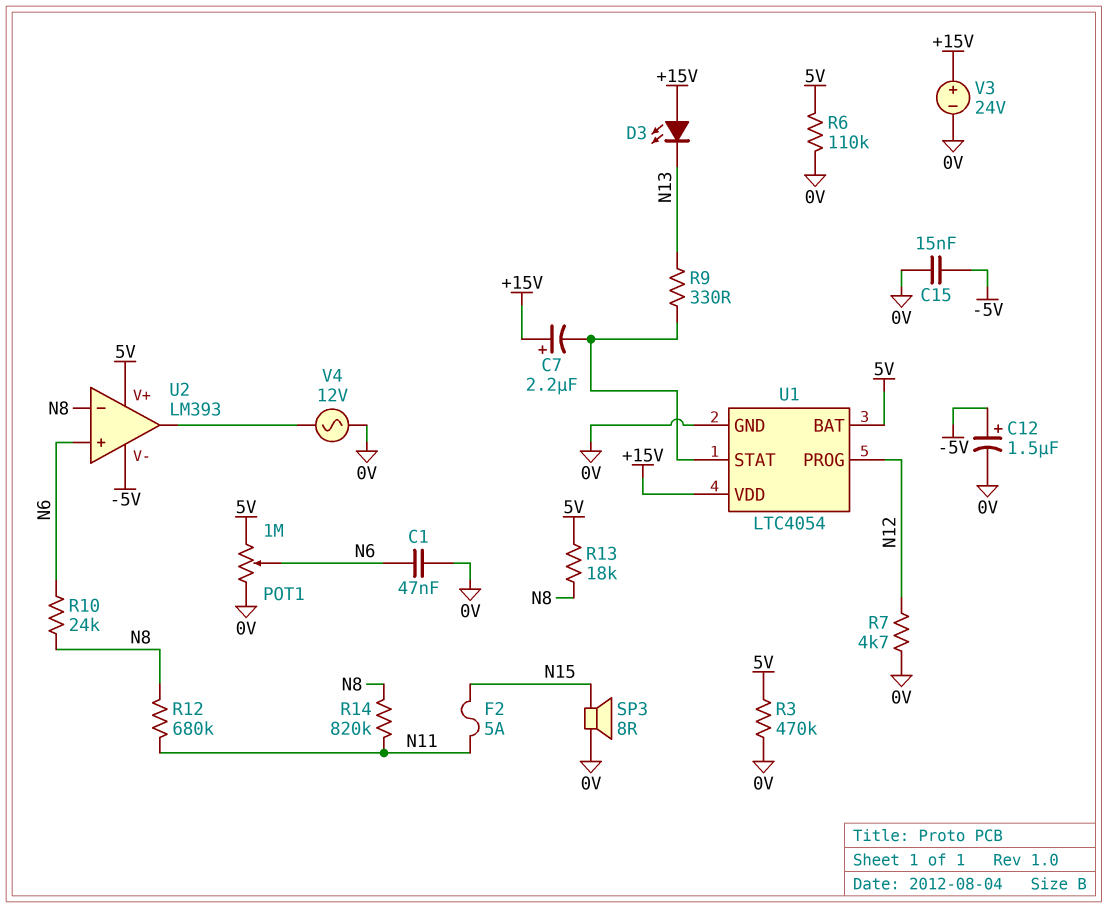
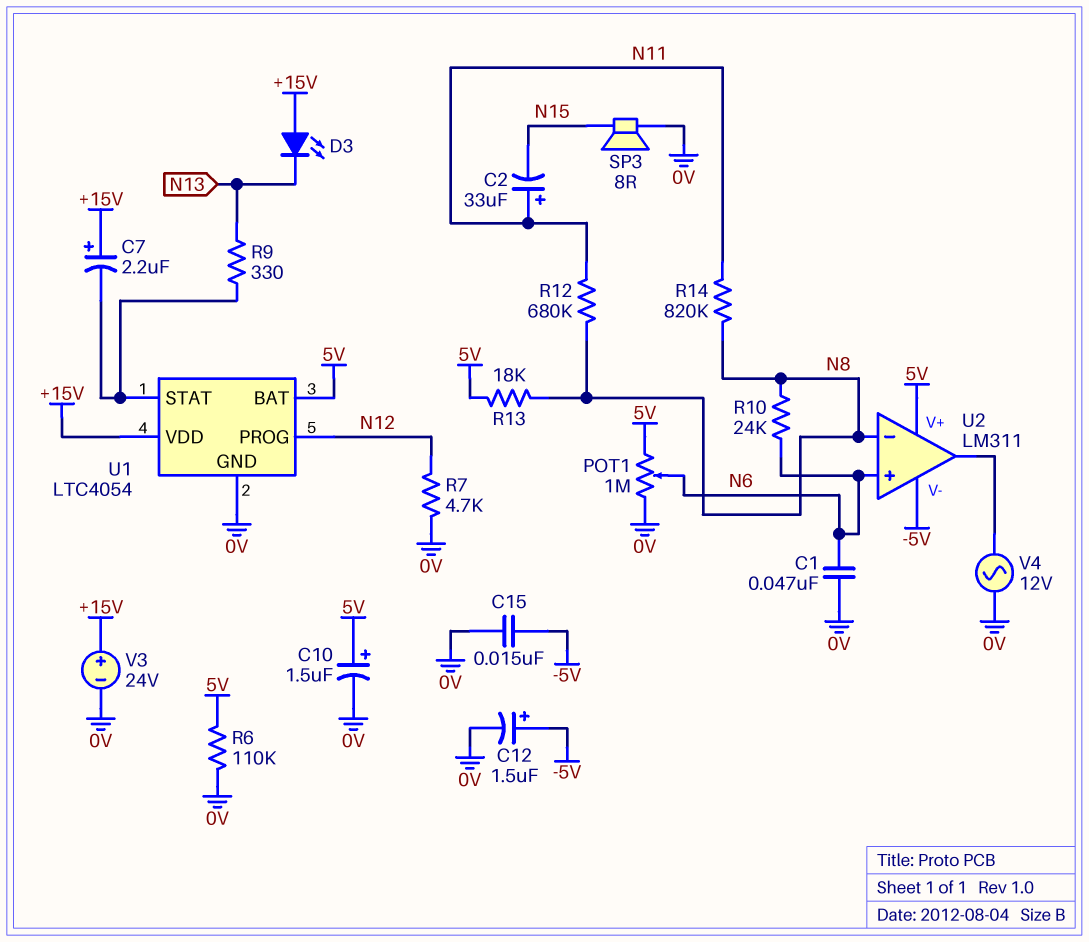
C2: none -> 33uF (plus N11, minus N15)
C10: none -> 1.5uF (plus 5V, minus 0V)
F2: 5A (N11, N15) -> none
R3: 470k (0V, 5V) -> none
U2: LM393 -> LM311

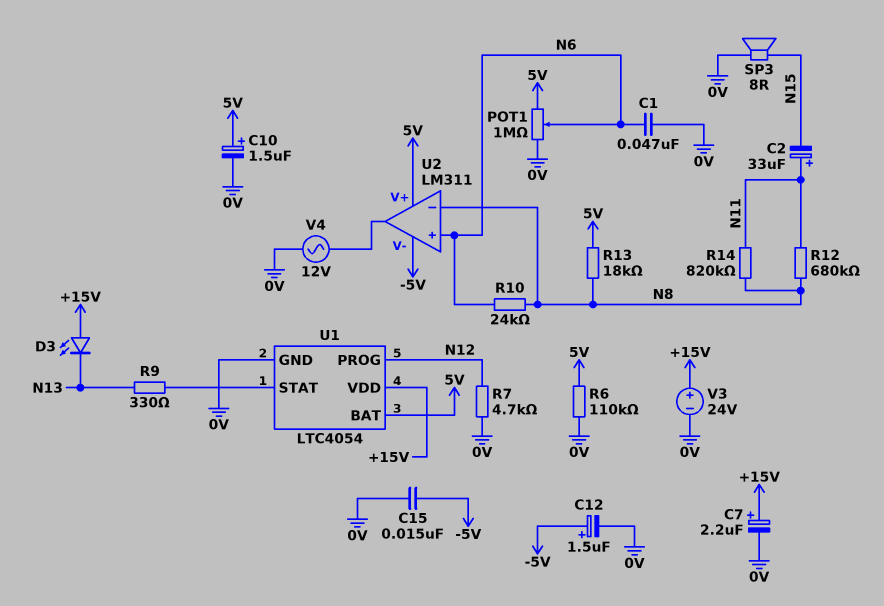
C7: 2.2uF (plus +15V, minus U1/STAT) -> 2.2uF (plus +15V, minus 0V)

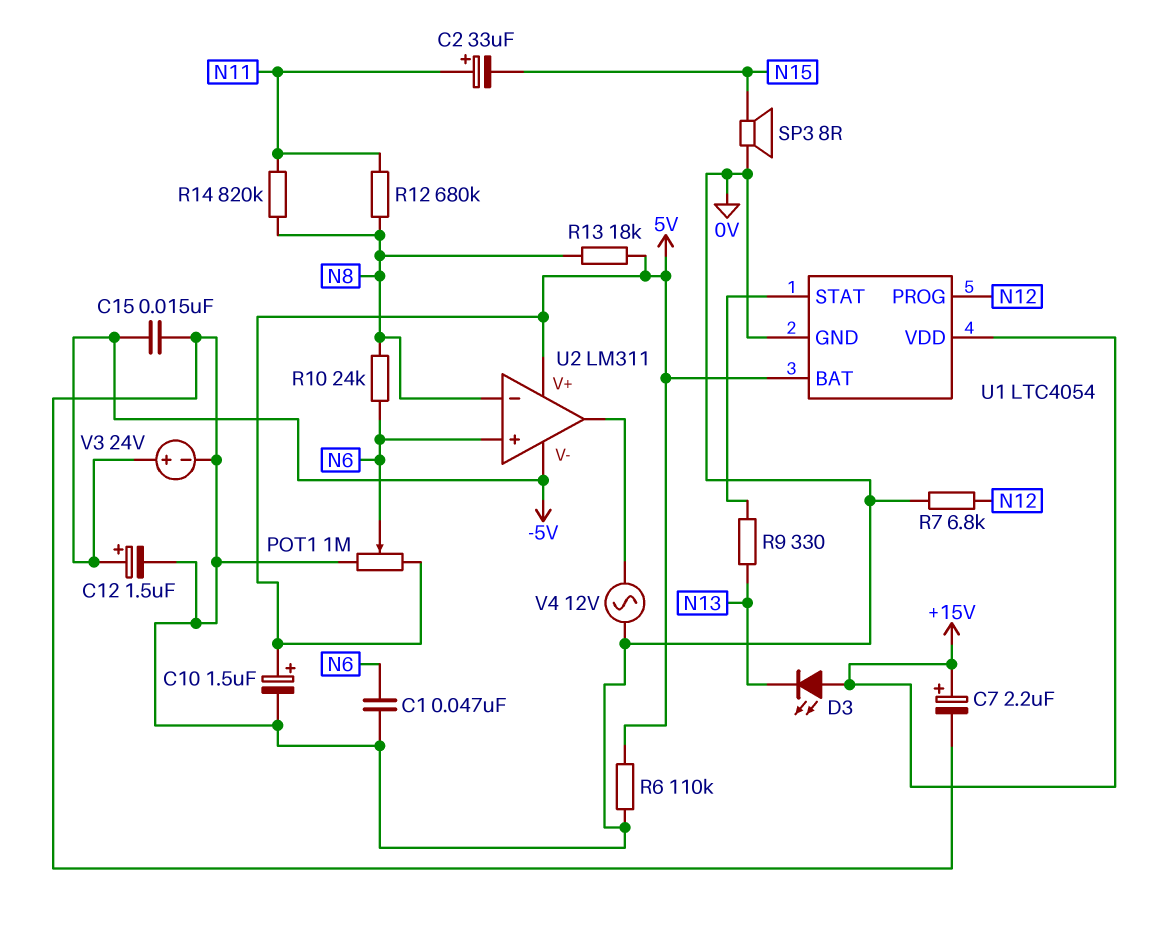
R7: 4.7k (0V, N12) -> 6.8k (0V, N12)
V3: 24V (plus +15V, minus 0V) -> 24V (plus -5V, minus 0V)

